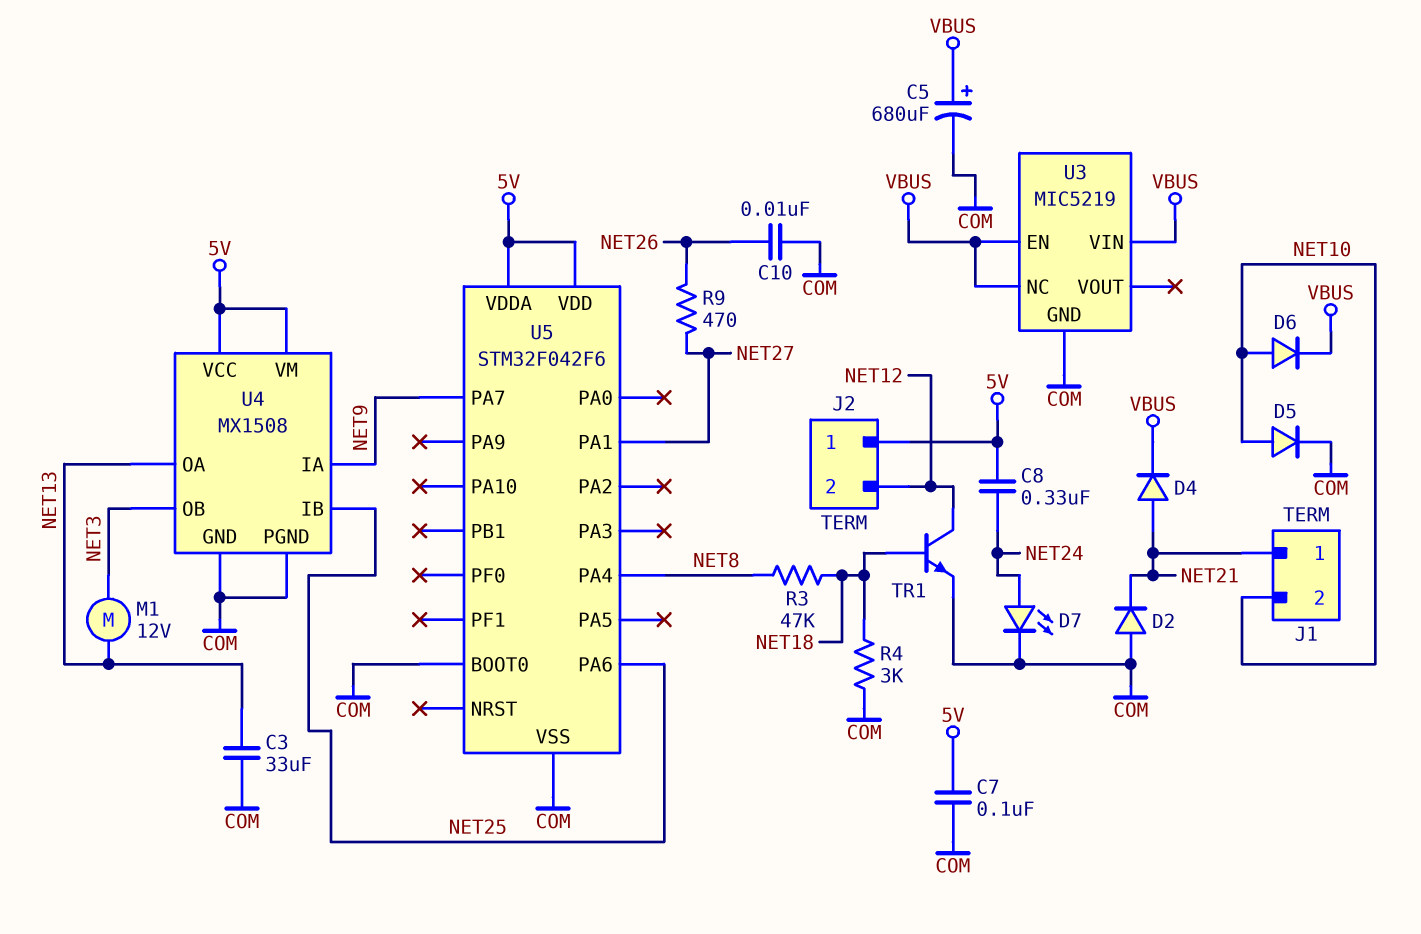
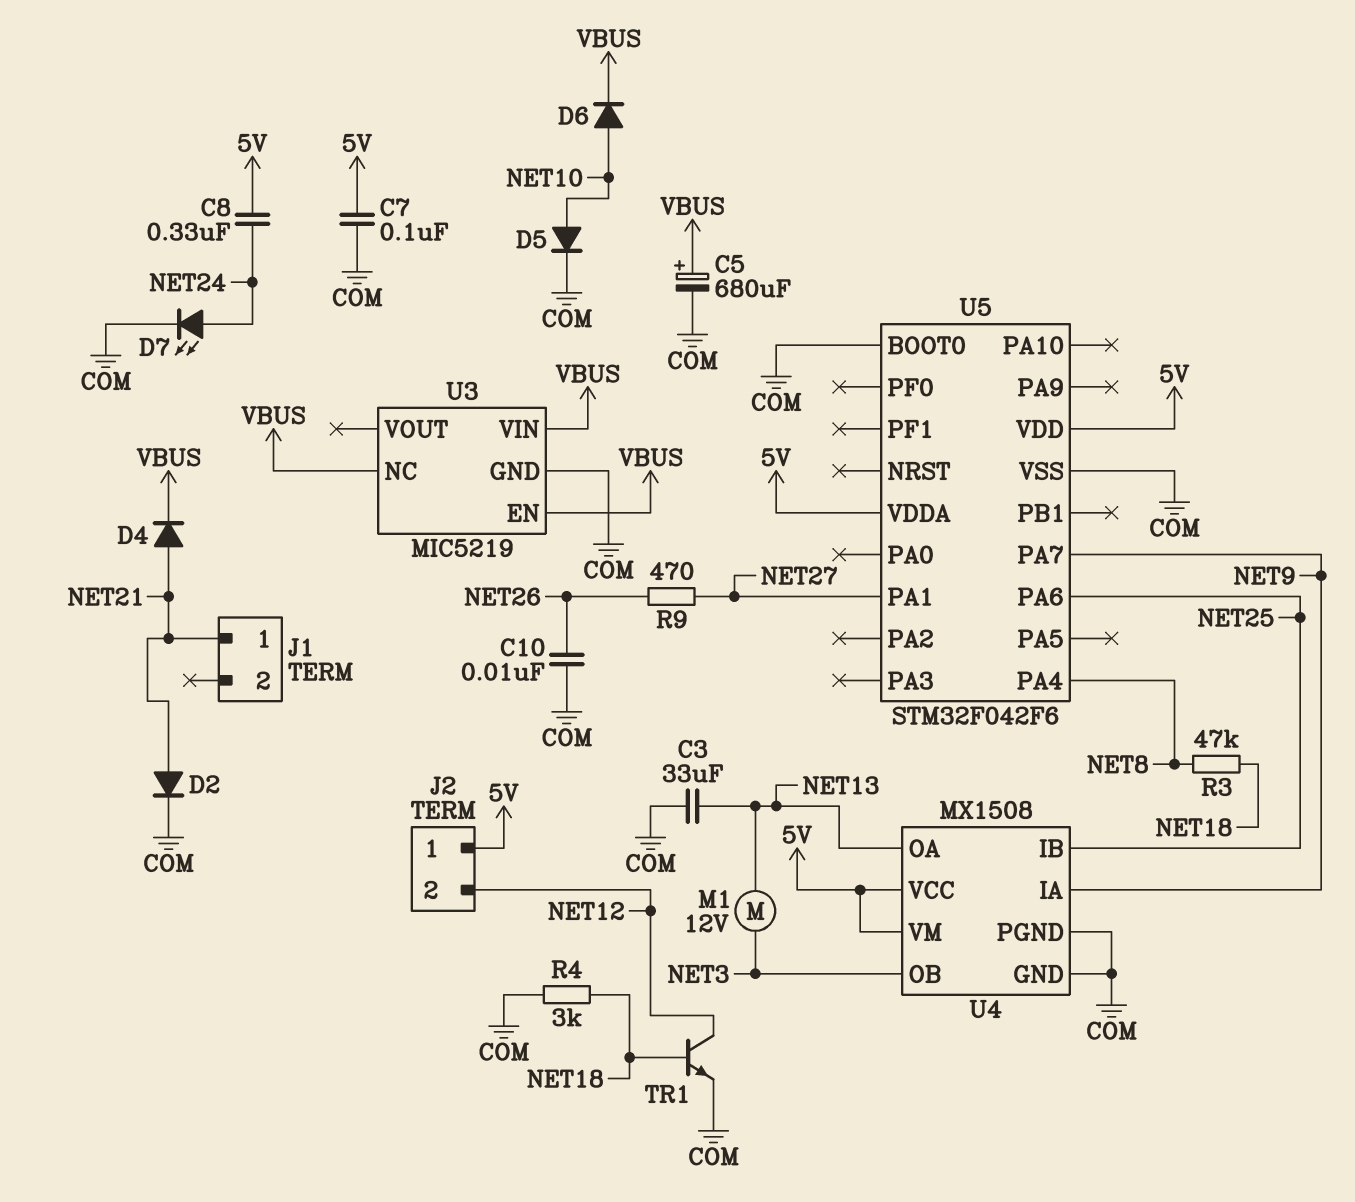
D2: diode (A COM, K NET21) -> diode (A NET21, K COM)
J1 pin 2: NET10 -> none

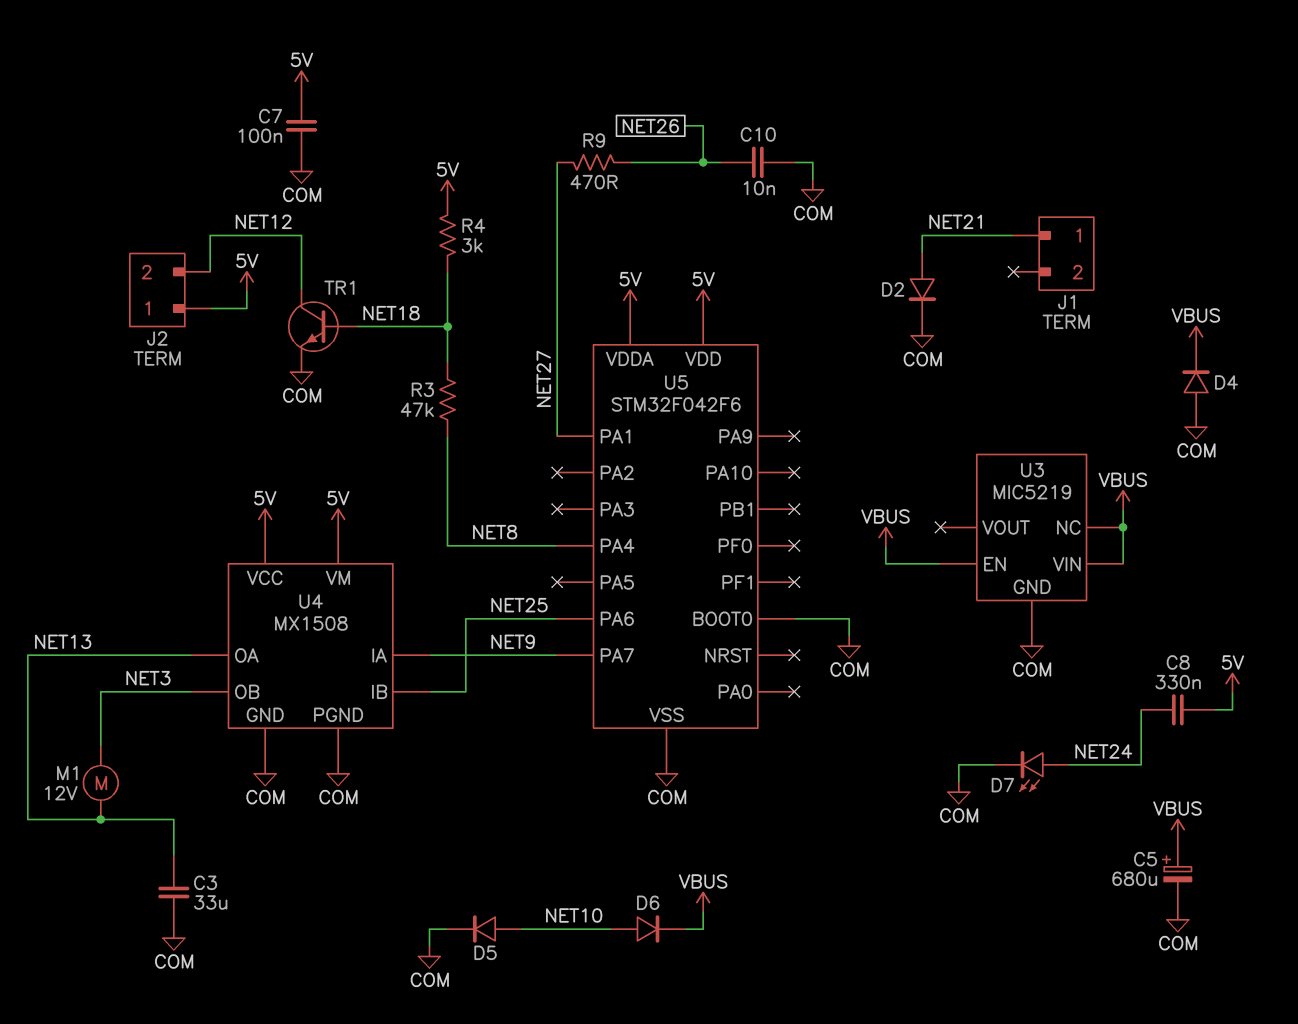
D4: diode (A NET21, K VBUS) -> diode (A COM, K VBUS)
R4: 3k (COM, NET18) -> 3k (5V, NET18)

